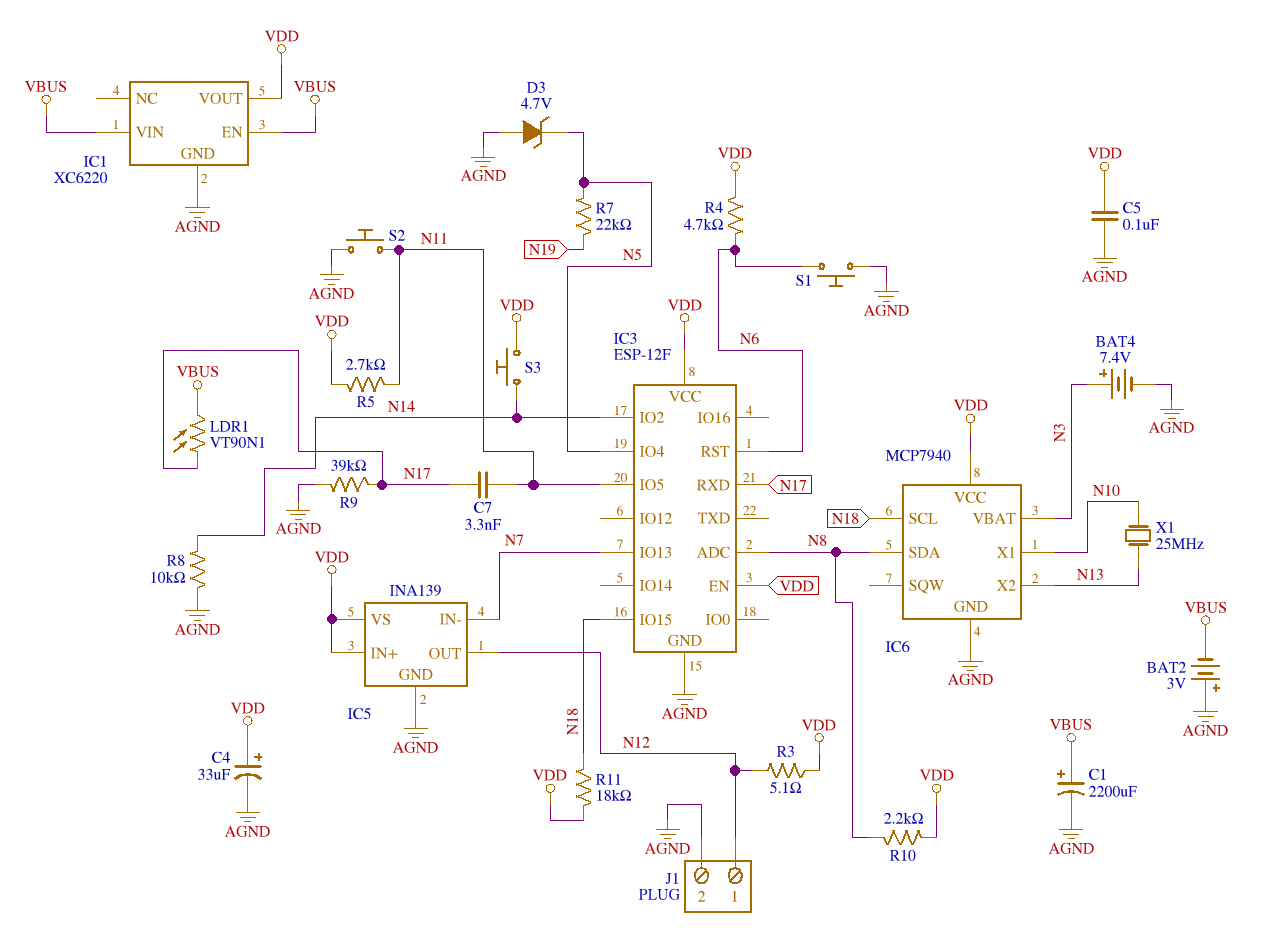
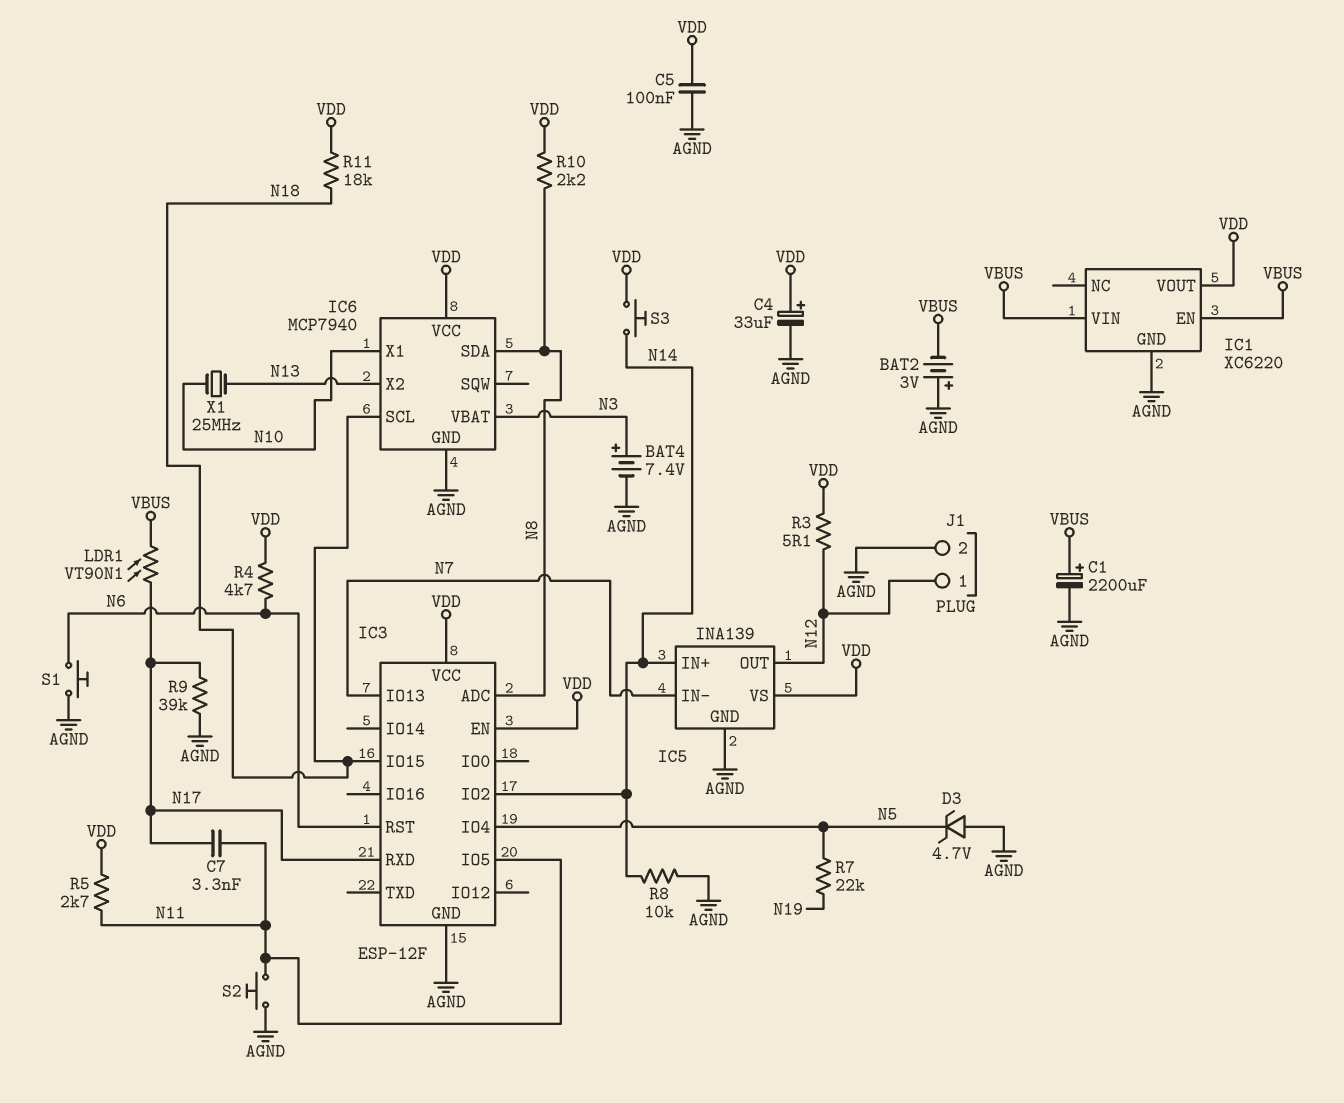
IC5 pin IN+: VDD -> N14

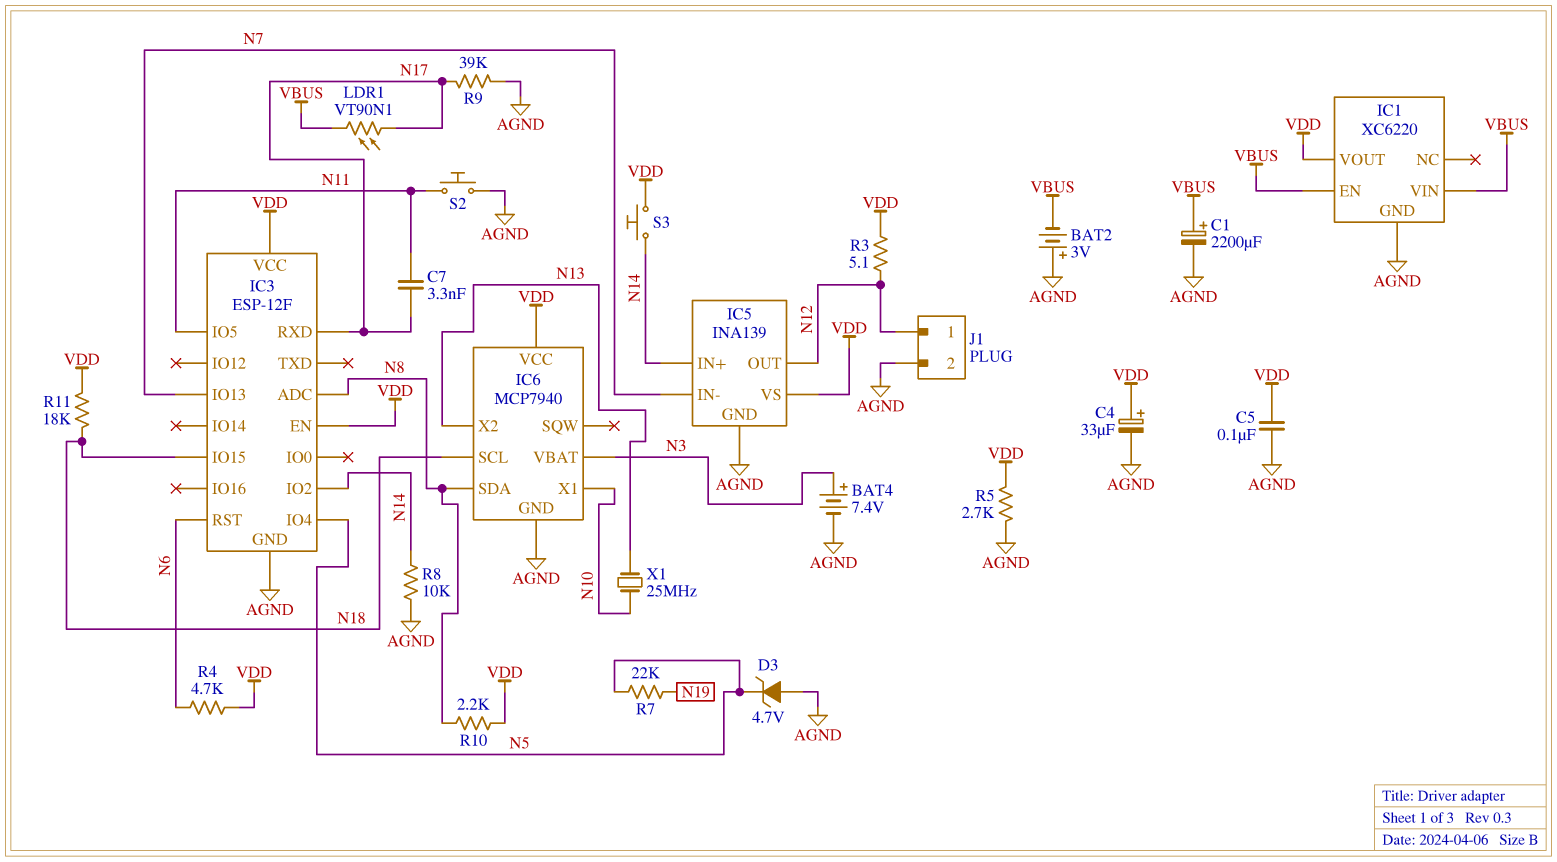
R5: 2.7k (N11, VDD) -> 2.7k (AGND, VDD)
S1: button (AGND, N6) -> none

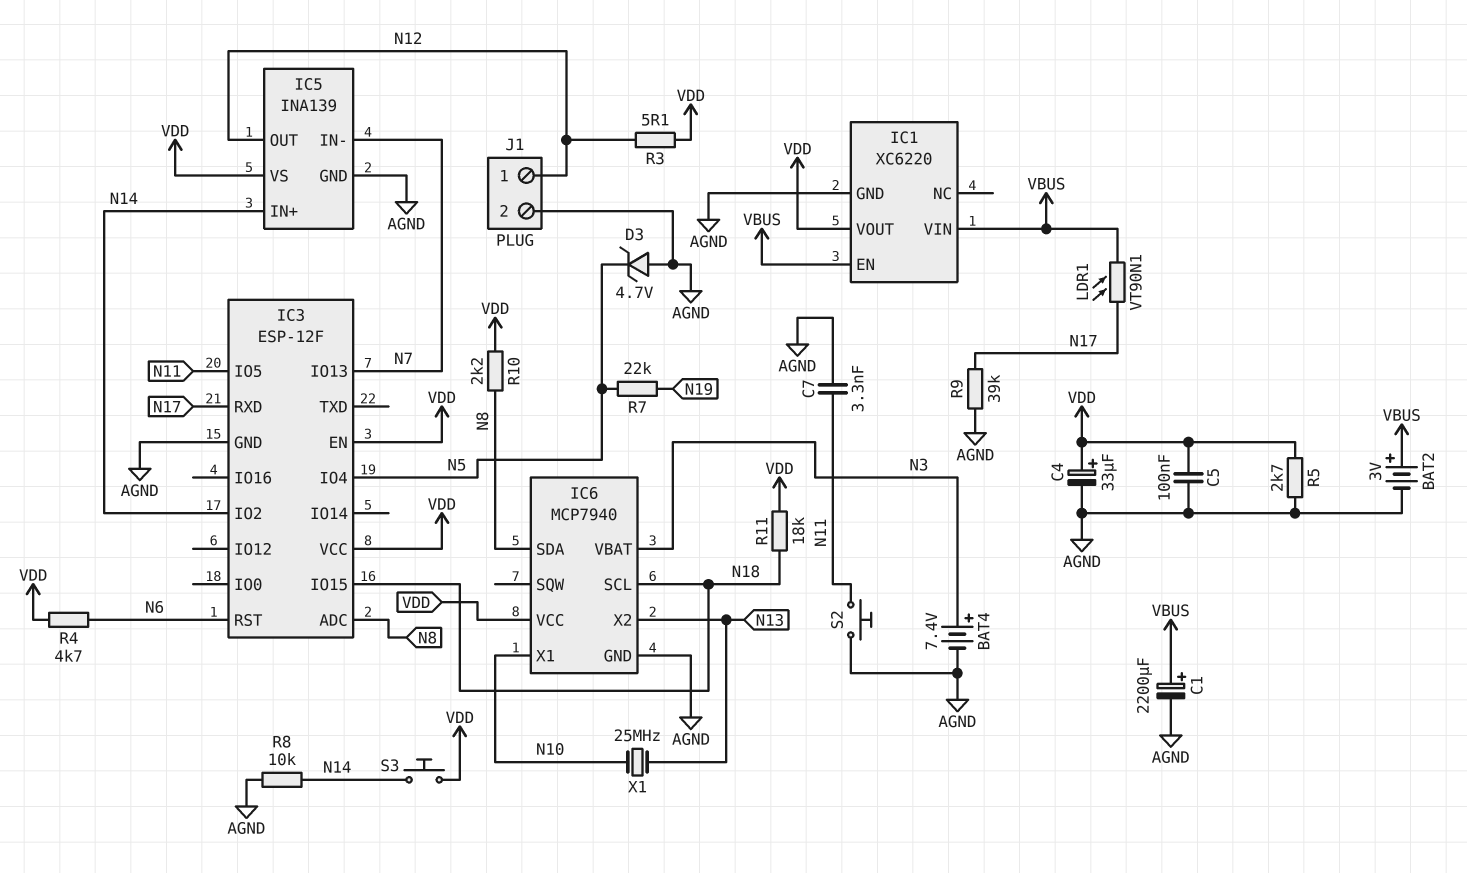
BAT2: 3V (plus AGND, minus VBUS) -> 3V (plus VBUS, minus AGND)
C7: 3.3nF (N11, N17) -> 3.3nF (AGND, N11)

